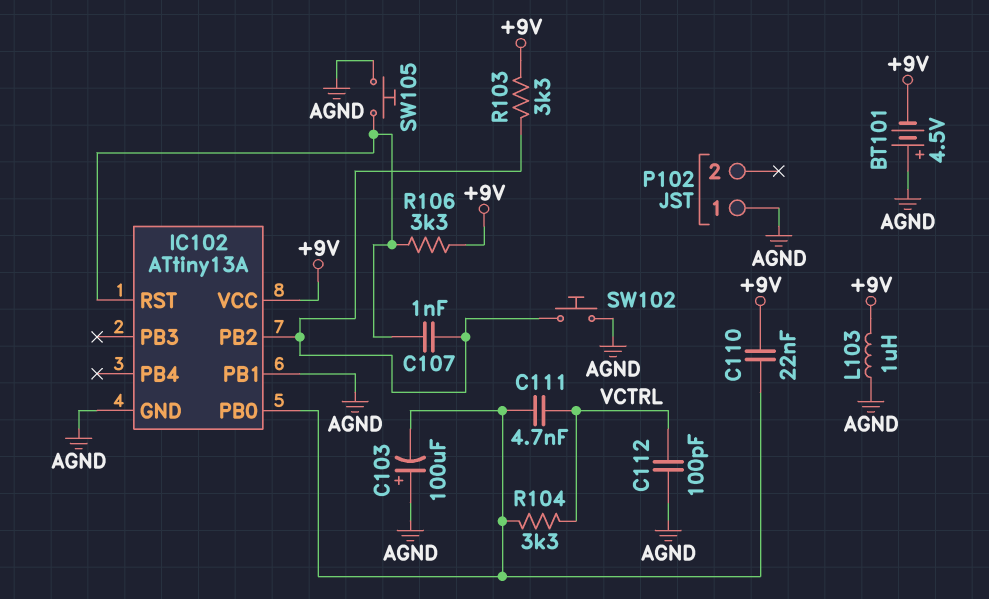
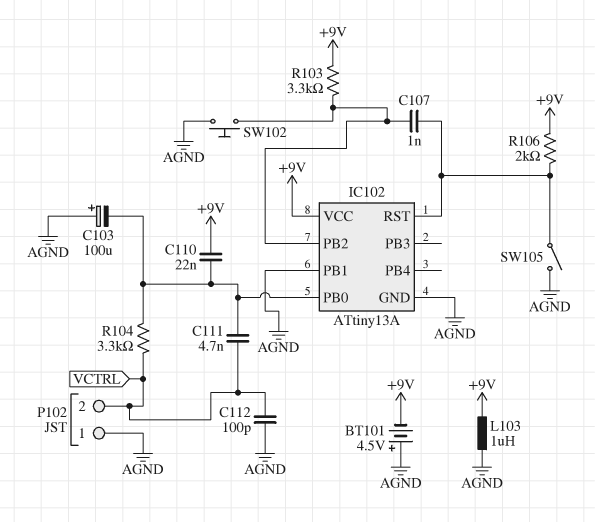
P102 pin 2: none -> VCTRL
R106: 3.3k (+9V, IC102/RST) -> 2k (+9V, IC102/RST)
SW105: button (AGND, IC102/RST) -> switch (AGND, IC102/RST)

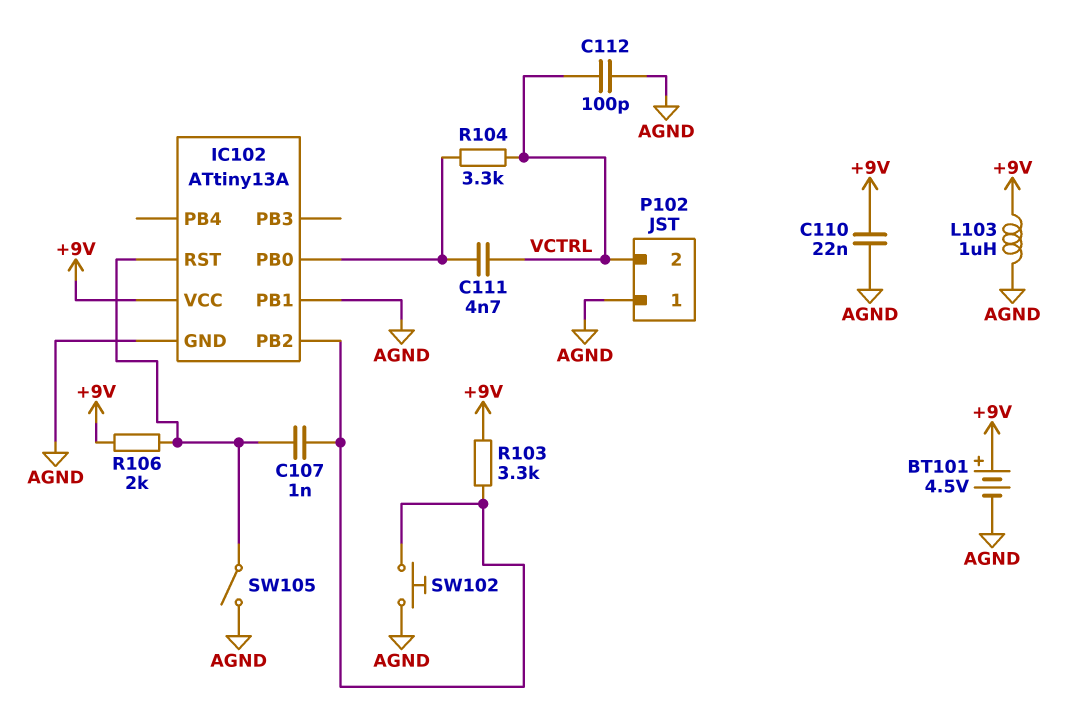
BT101: 4.5V (plus AGND, minus +9V) -> 4.5V (plus +9V, minus AGND)
C103: 100uF (plus AGND, minus IC102/PB0) -> none
C110: 22nF (+9V, IC102/PB0) -> 22nF (+9V, AGND)

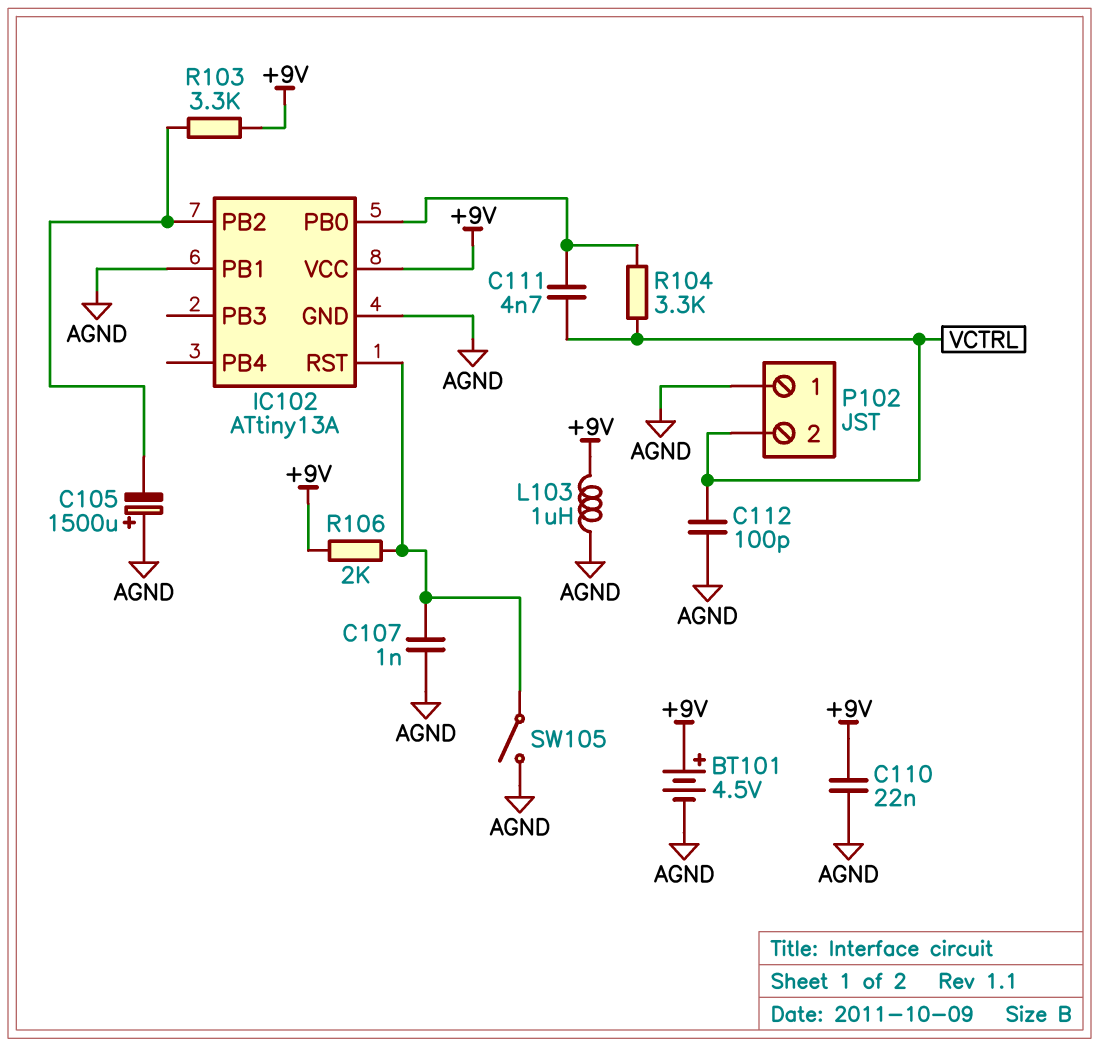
C105: none -> 1500uF (plus AGND, minus IC102/PB2)
C107: 1nF (IC102/PB2, IC102/RST) -> 1nF (AGND, IC102/RST)
SW102: button (AGND, IC102/PB2) -> none

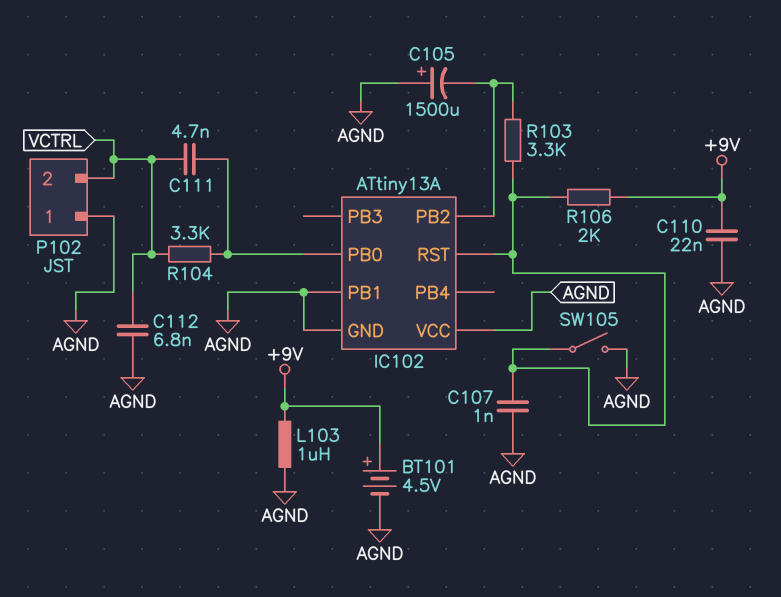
C112: 100pF (AGND, VCTRL) -> 6.8nF (AGND, VCTRL)
IC102 pin VCC: +9V -> AGND
R103: 3.3k (+9V, IC102/PB2) -> 3.3k (IC102/PB2, IC102/RST)

